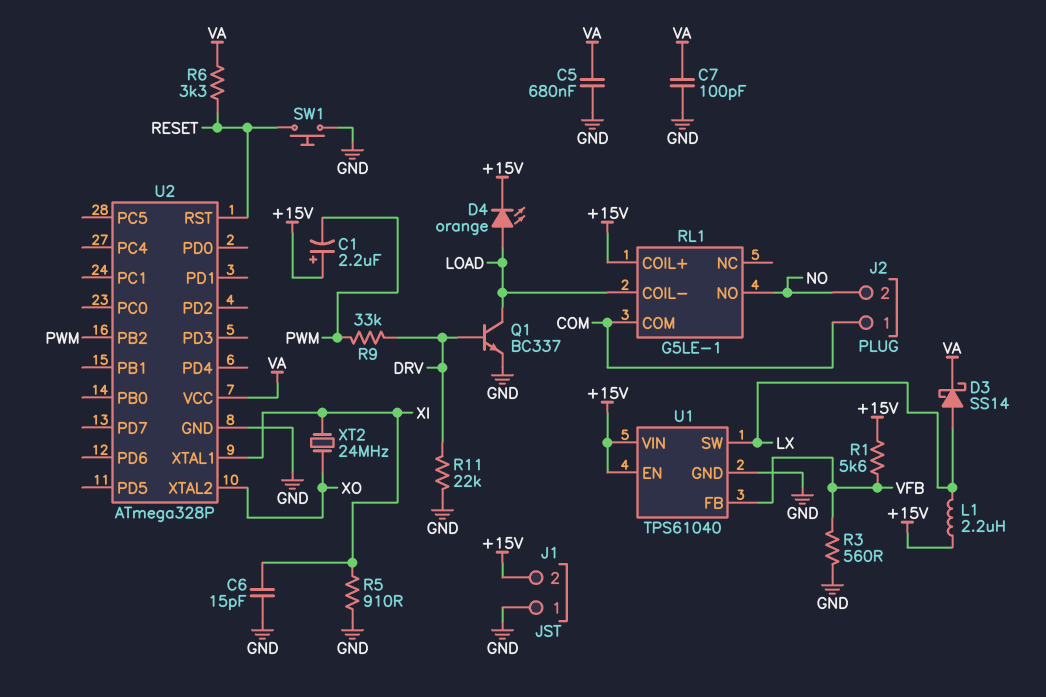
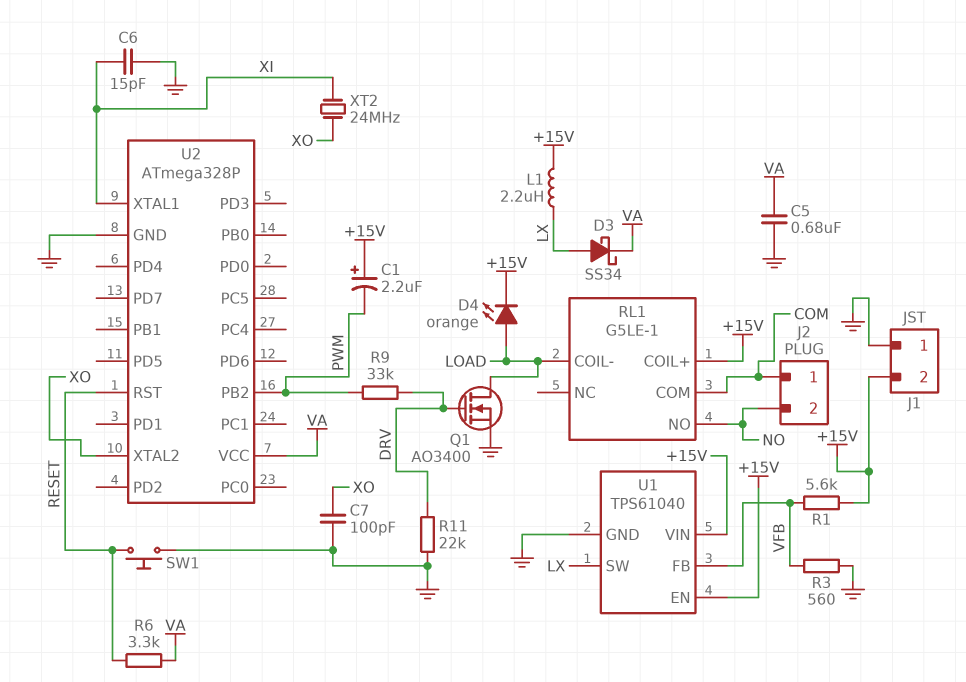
C7: 100pF (GND, VA) -> 100pF (GND, XO)
D3: schottky SS14 (A LX, K VA) -> schottky SS34 (A LX, K VA)
Q1: NPN BC337 (B DRV, C LOAD, E GND) -> NMOS AO3400 (G DRV, D LOAD, S GND)
R5: 910 (GND, XI) -> none

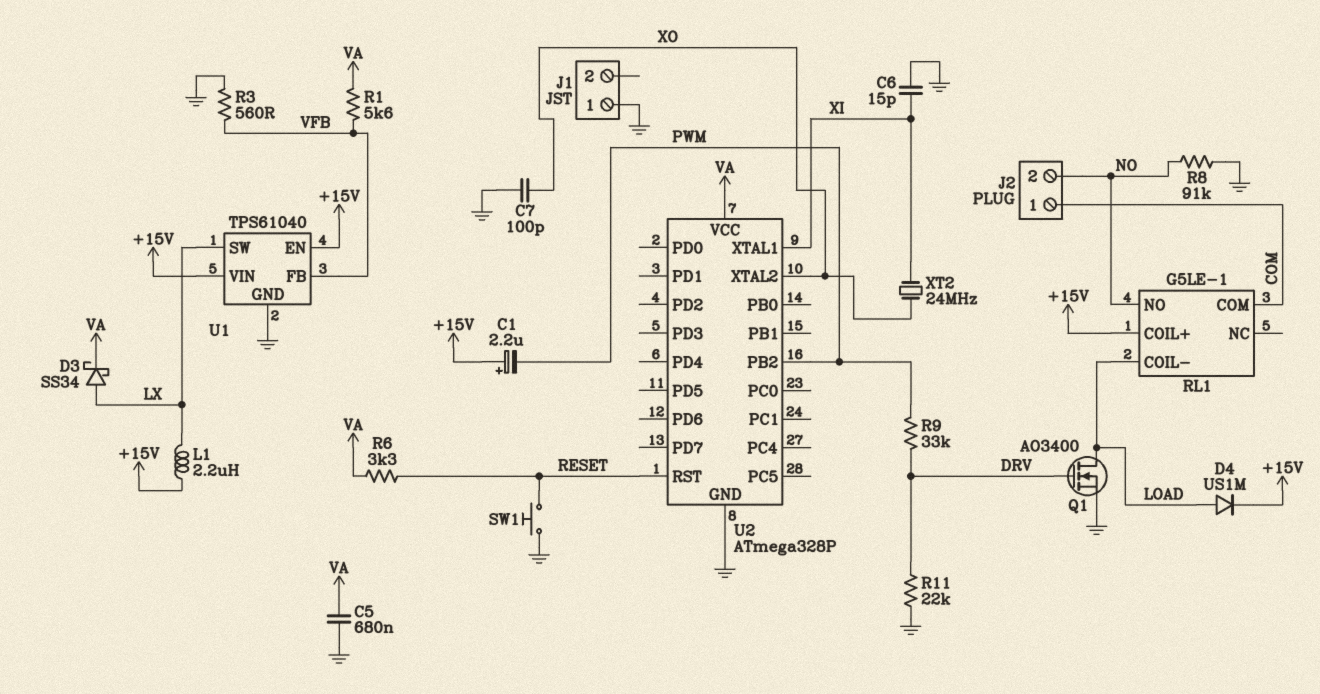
D4: LED orange (A LOAD, K +15V) -> diode US1M (A LOAD, K +15V)
J1 pin 2: +15V -> none
R1: 5.6k (+15V, VFB) -> 5.6k (VA, VFB)
R8: none -> 91k (GND, NO)

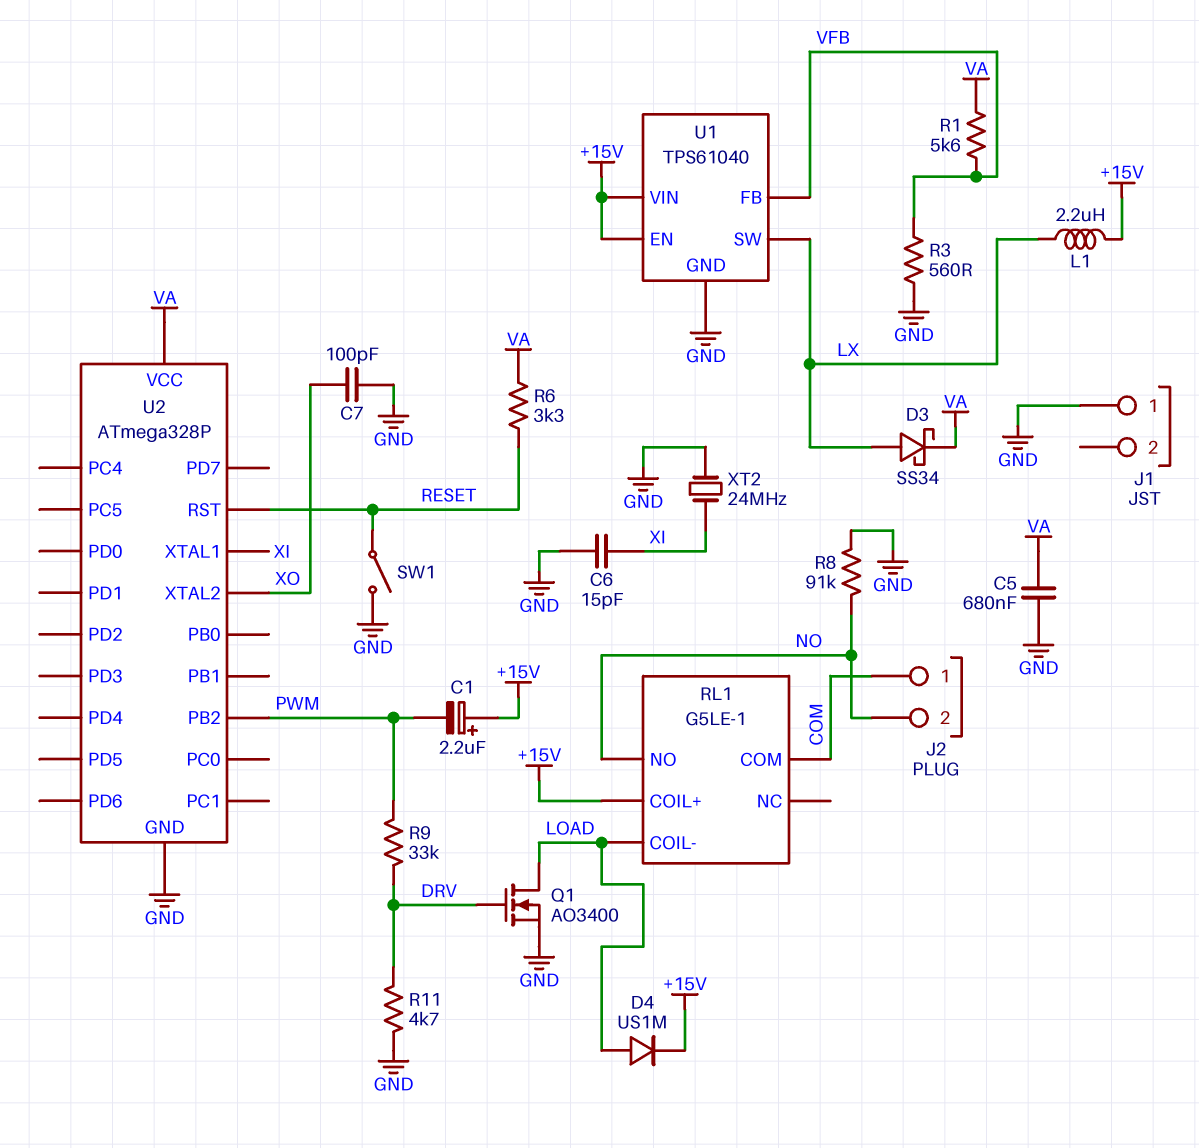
R11: 22k (DRV, GND) -> 4.7k (DRV, GND)
SW1: button (GND, RESET) -> switch (GND, RESET)
XT2: 24MHz (XI, XO) -> 24MHz (GND, XI)

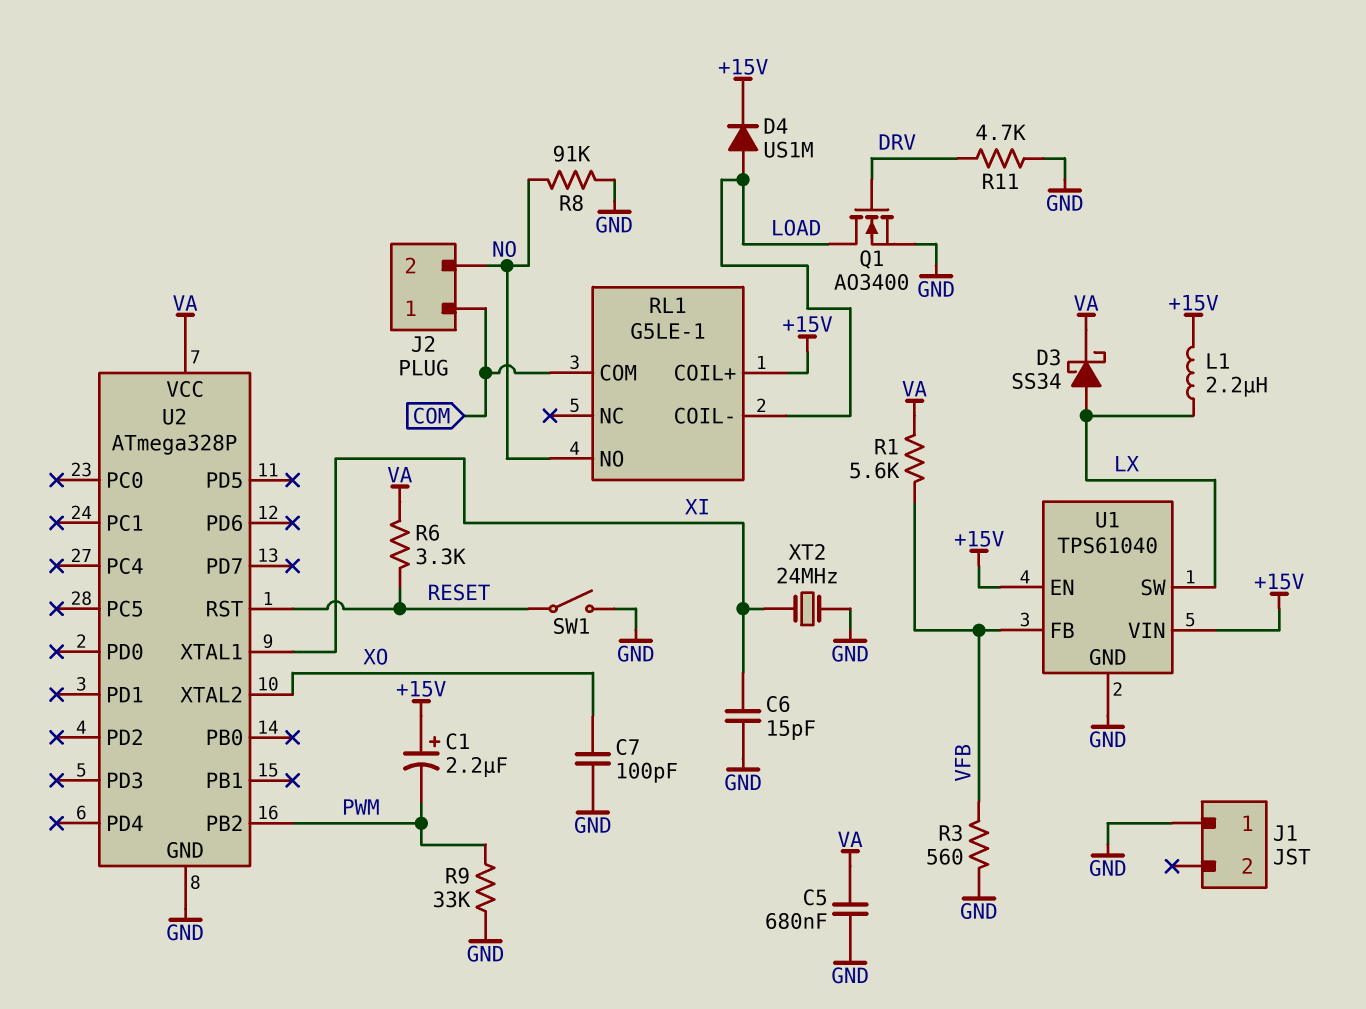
R9: 33k (DRV, PWM) -> 33k (GND, PWM)

